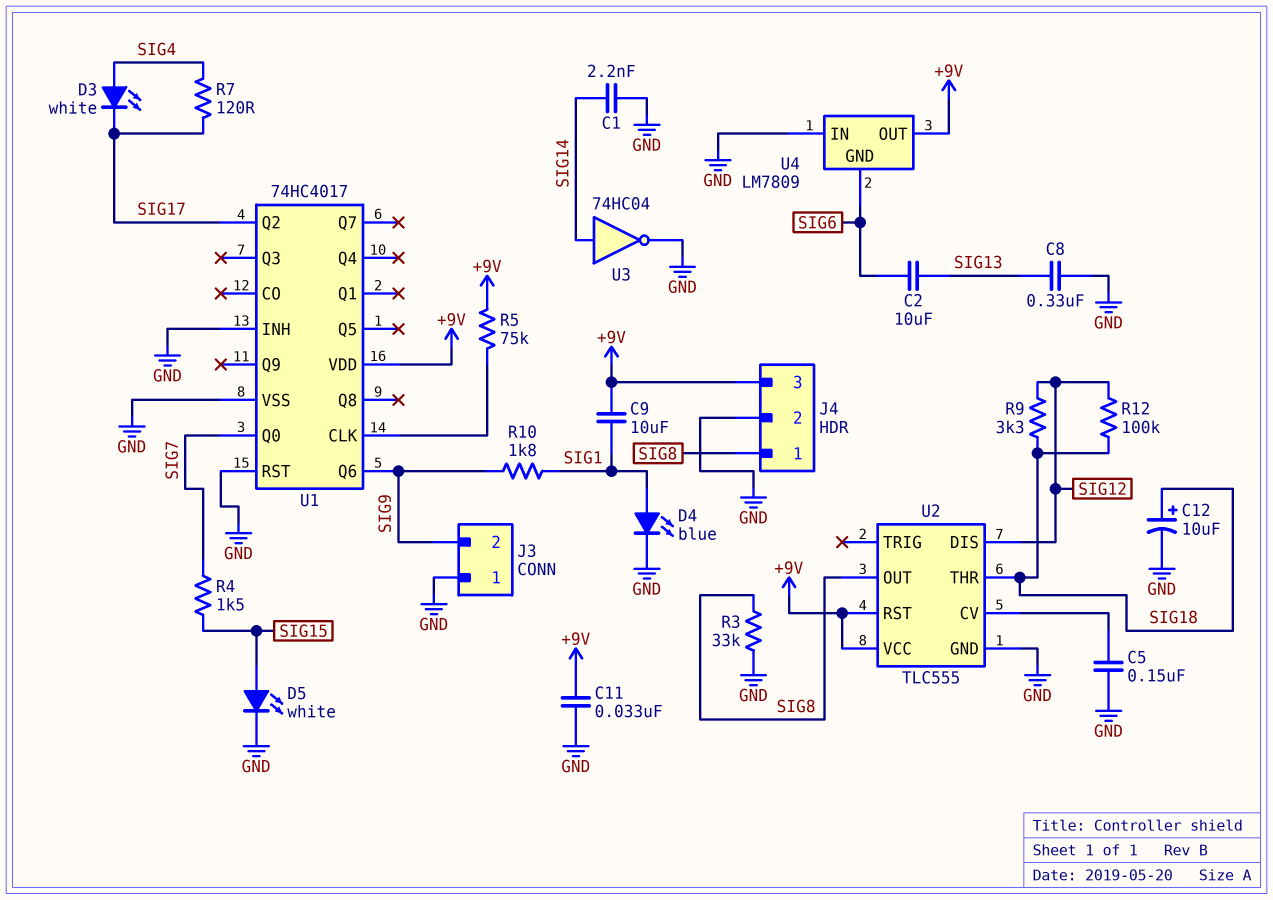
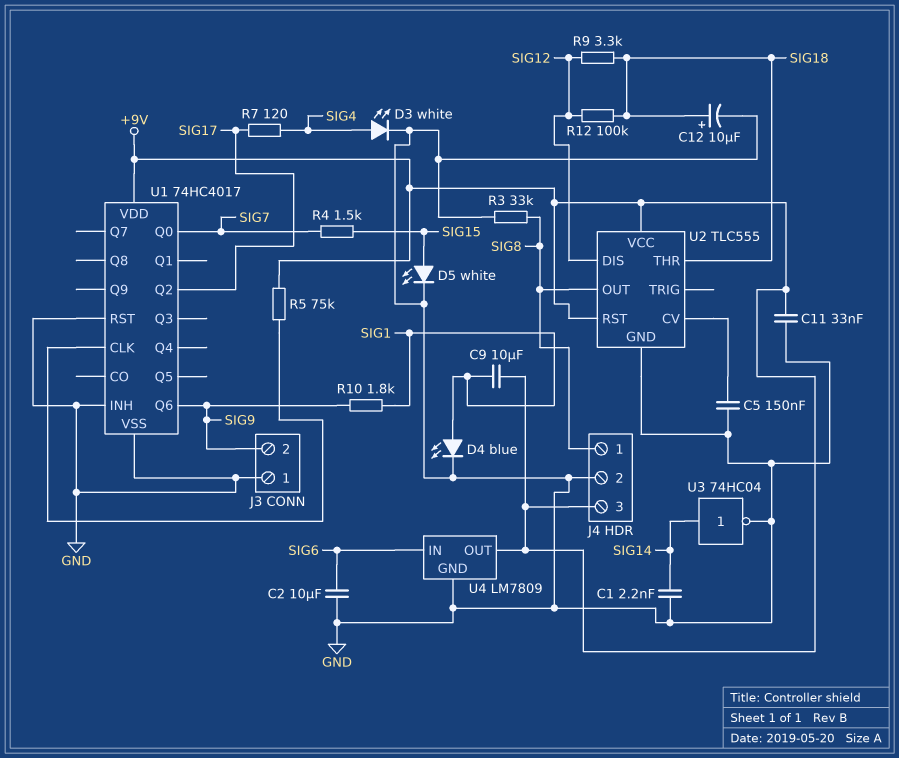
C2: 10uF (SIG6, SIG13) -> 10uF (GND, SIG6)
C8: 330nF (GND, SIG13) -> none
D3: LED white (A SIG4, K SIG17) -> LED white (A SIG4, K GND)
U4 pin GND: SIG6 -> GND
U4 pin IN: GND -> SIG6

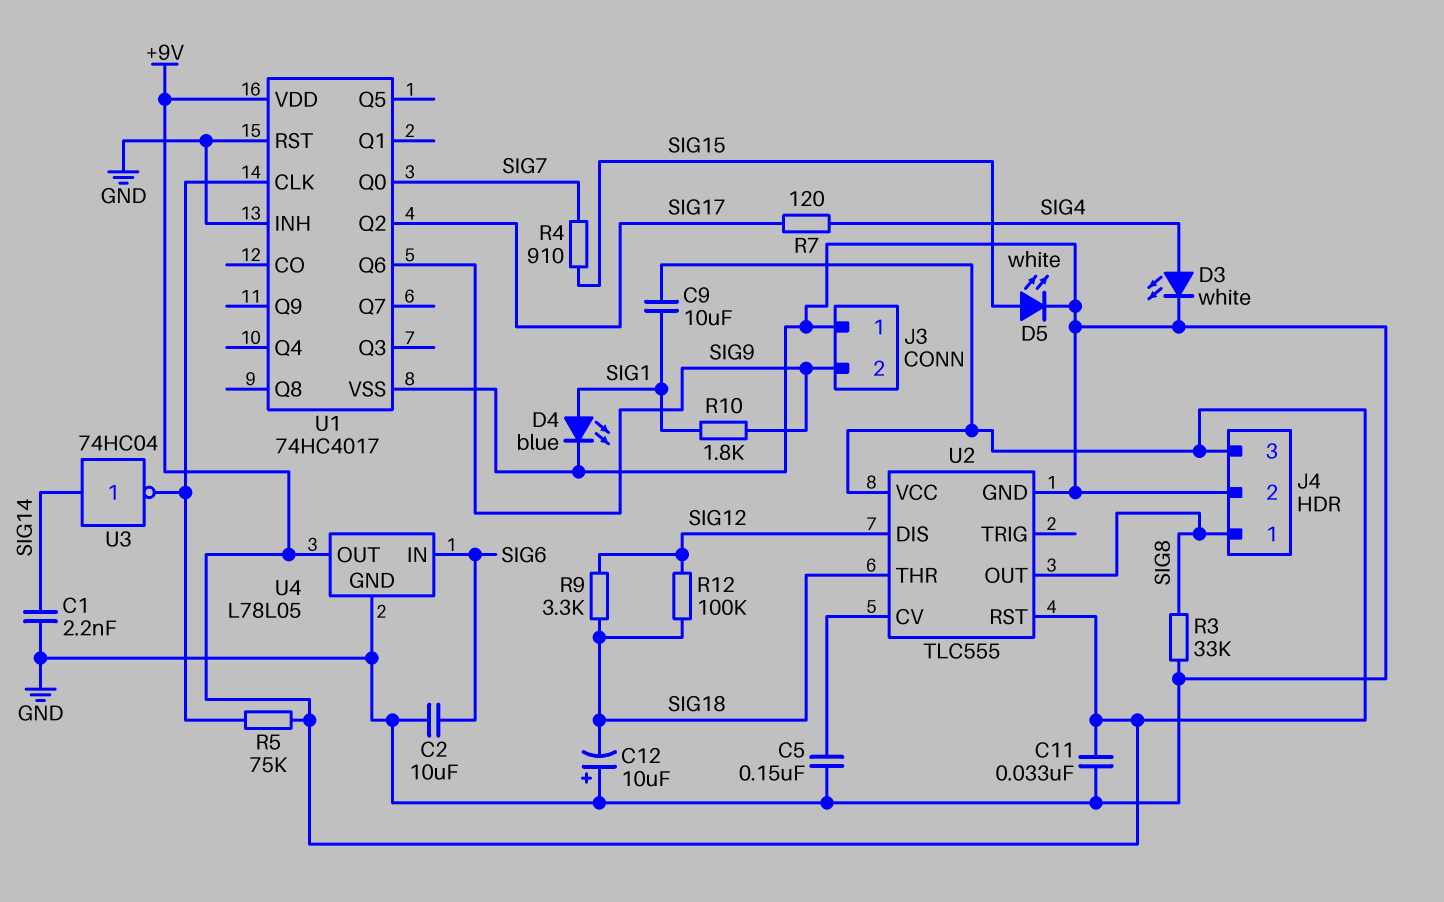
C12: 10uF (plus SIG18, minus GND) -> 10uF (plus GND, minus SIG18)
R4: 1.5k (SIG7, SIG15) -> 910 (SIG7, SIG15)
U3: NOT 74HC04 (in SIG14, out GND) -> NOT 74HC04 (in SIG14, out U1/CLK)
U4: LM7809 -> L78L05

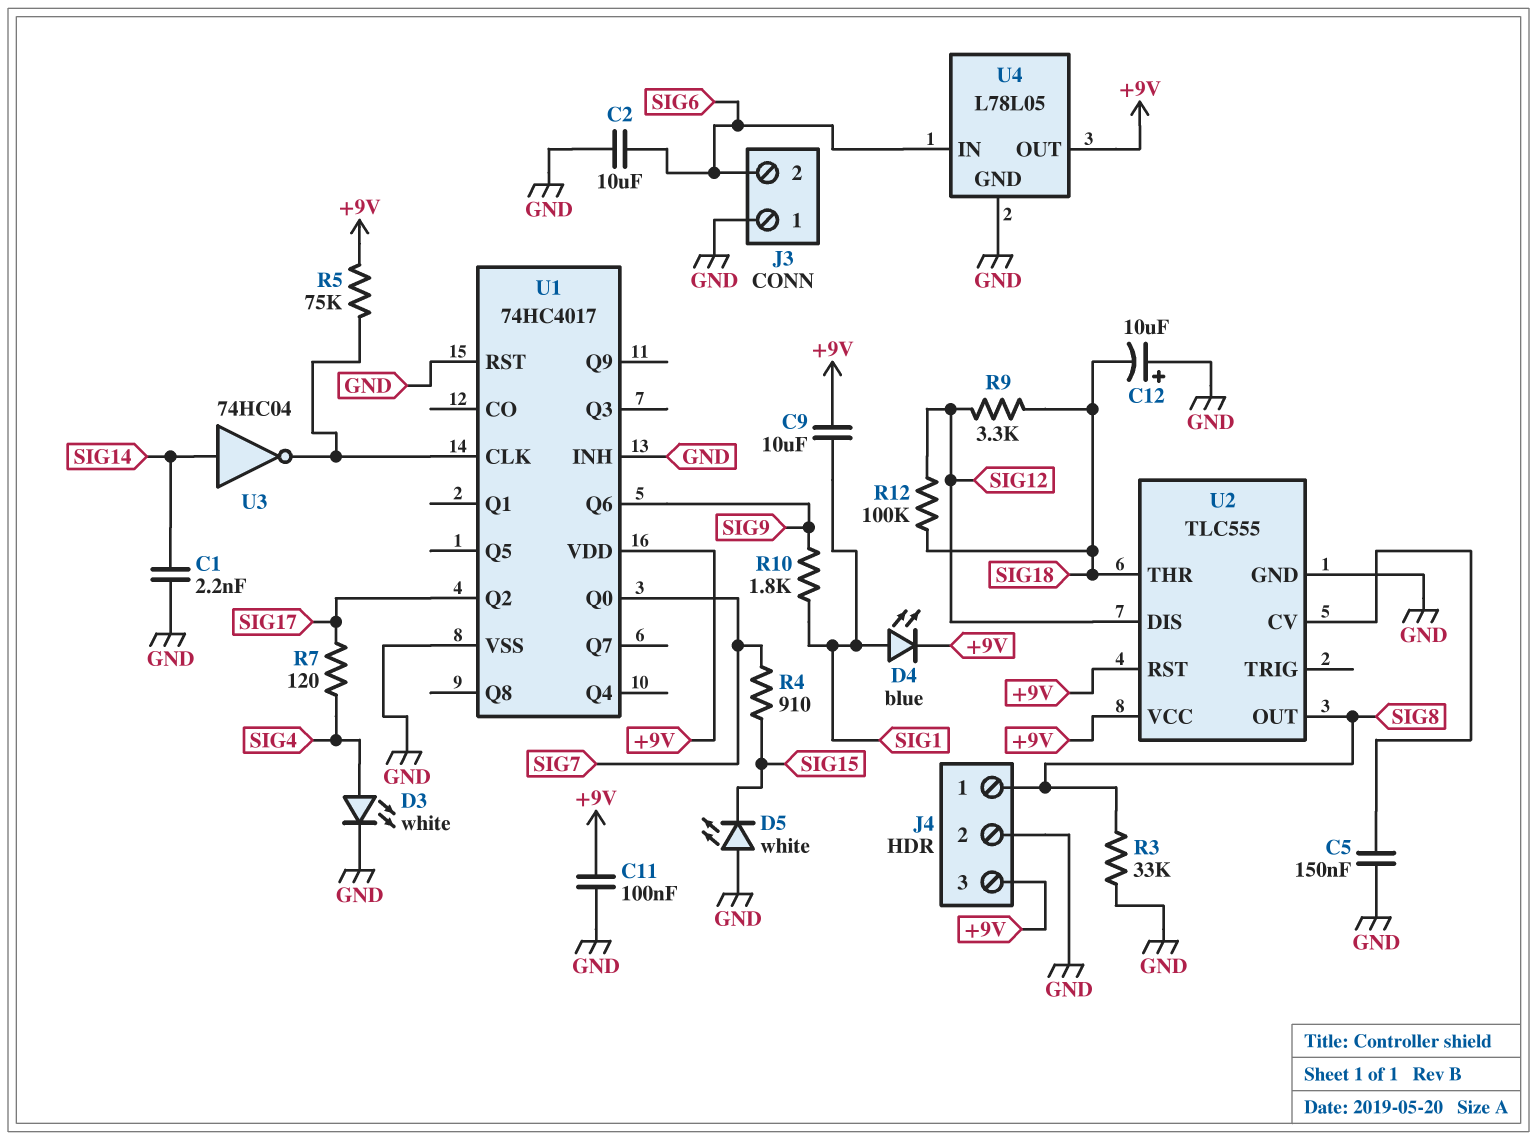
C11: 33nF (+9V, GND) -> 100nF (+9V, GND)
D4: LED blue (A SIG1, K GND) -> LED blue (A SIG1, K +9V)
D5: LED white (A SIG15, K GND) -> LED white (A GND, K SIG15)
J3 pin 2: SIG9 -> SIG6

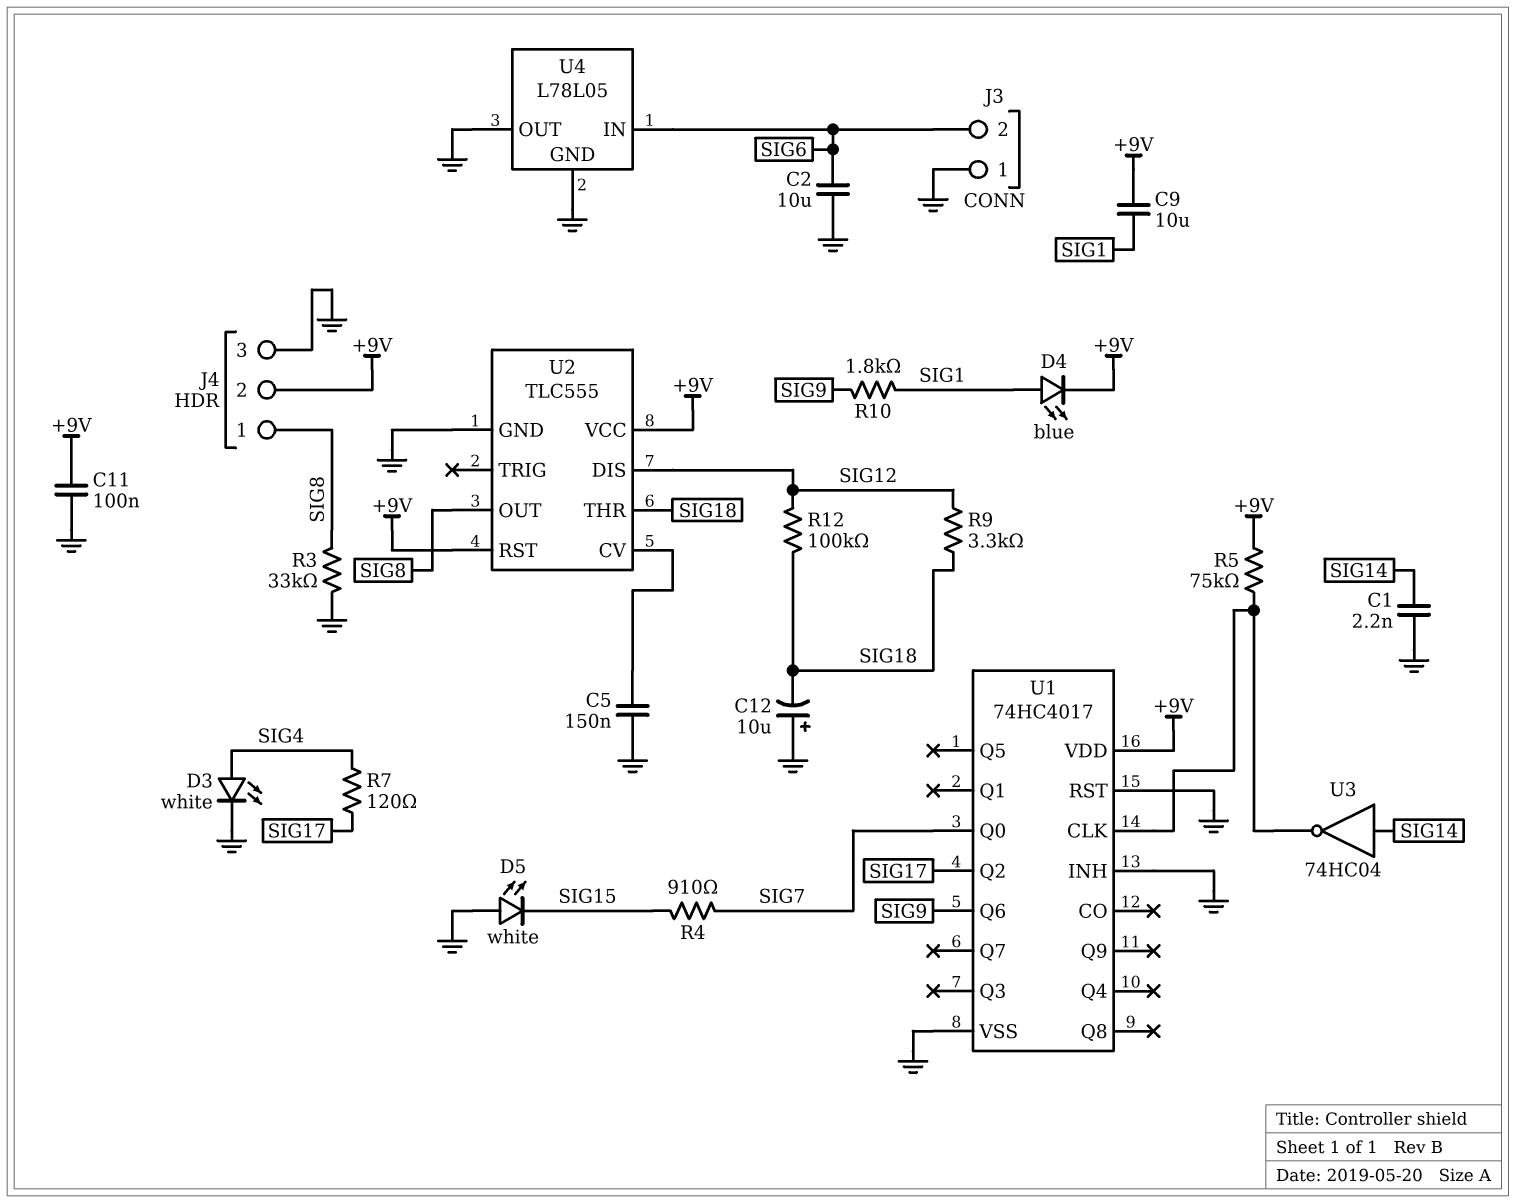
J4 pin 2: GND -> +9V
J4 pin 3: +9V -> GND
U4 pin OUT: +9V -> GND

